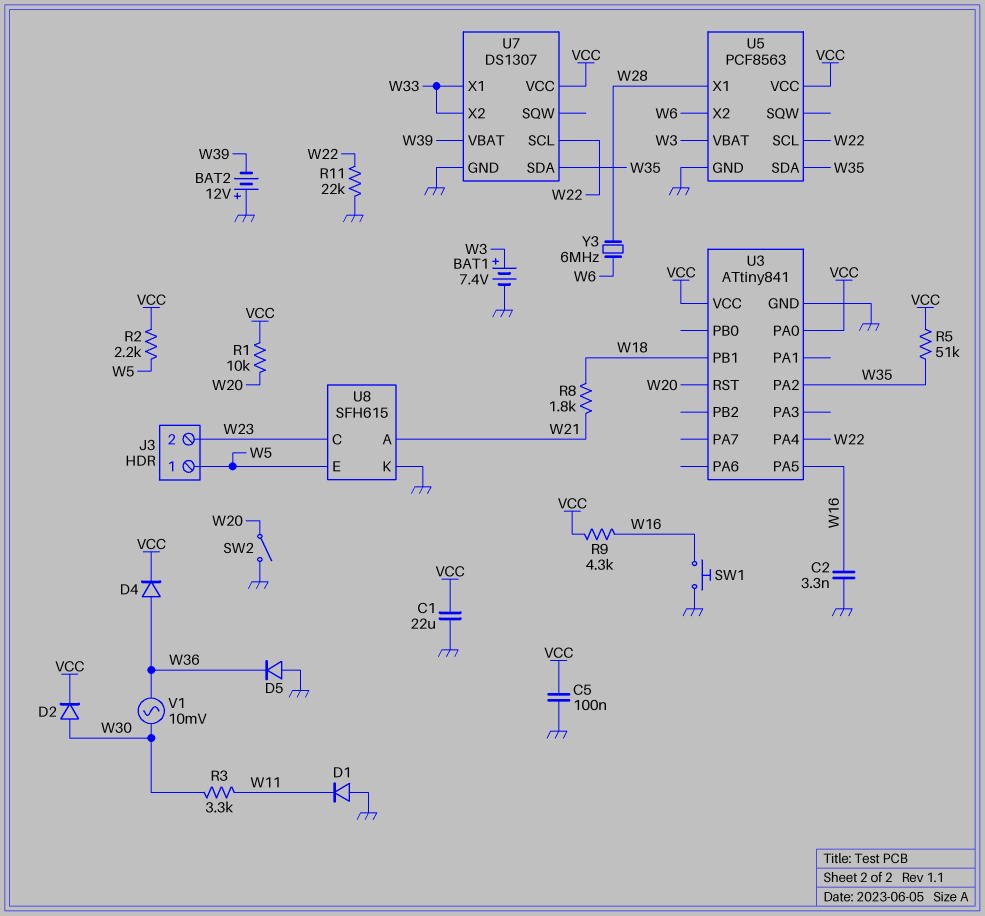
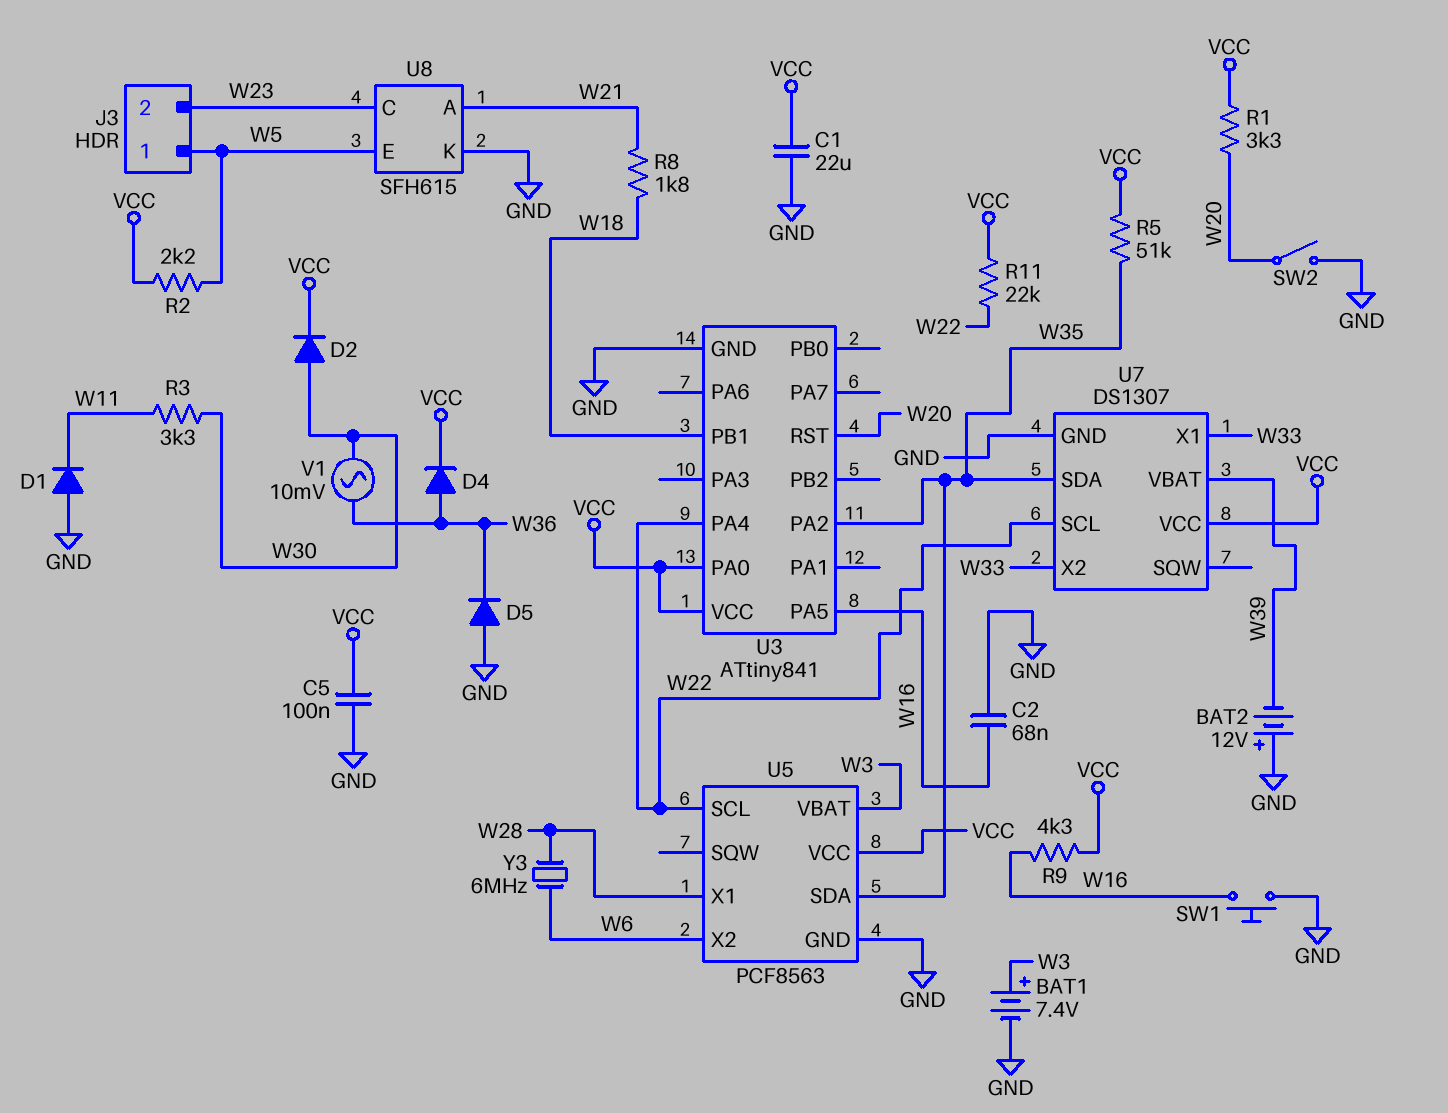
C2: 3.3nF (GND, W16) -> 68nF (GND, W16)
R1: 10k (VCC, W20) -> 3.3k (VCC, W20)
R11: 22k (GND, W22) -> 22k (VCC, W22)

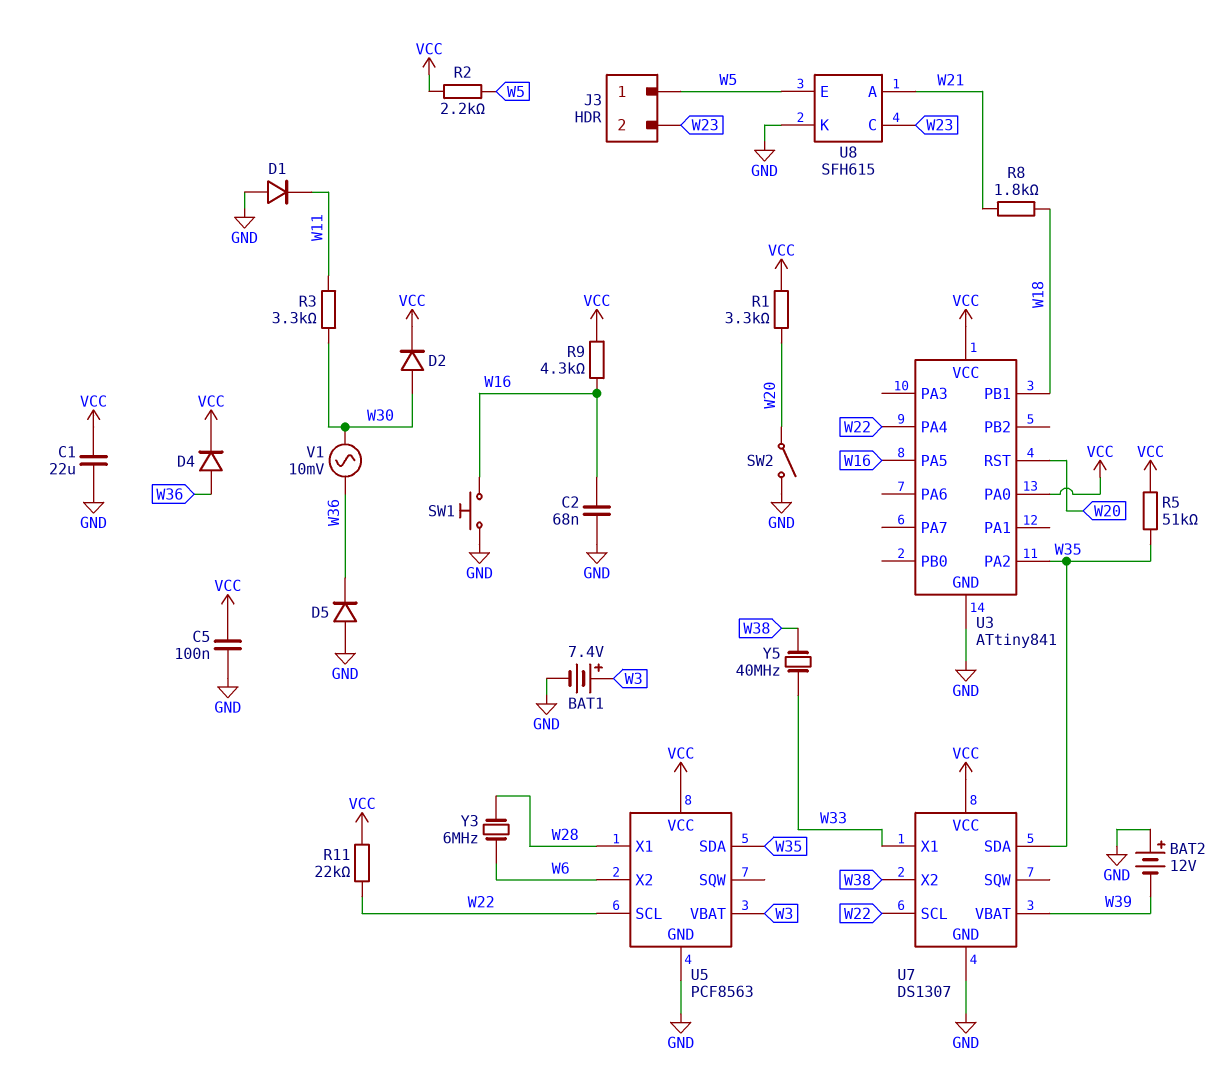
U7 pin X2: W33 -> W38
Y5: none -> 40MHz (W33, W38)

